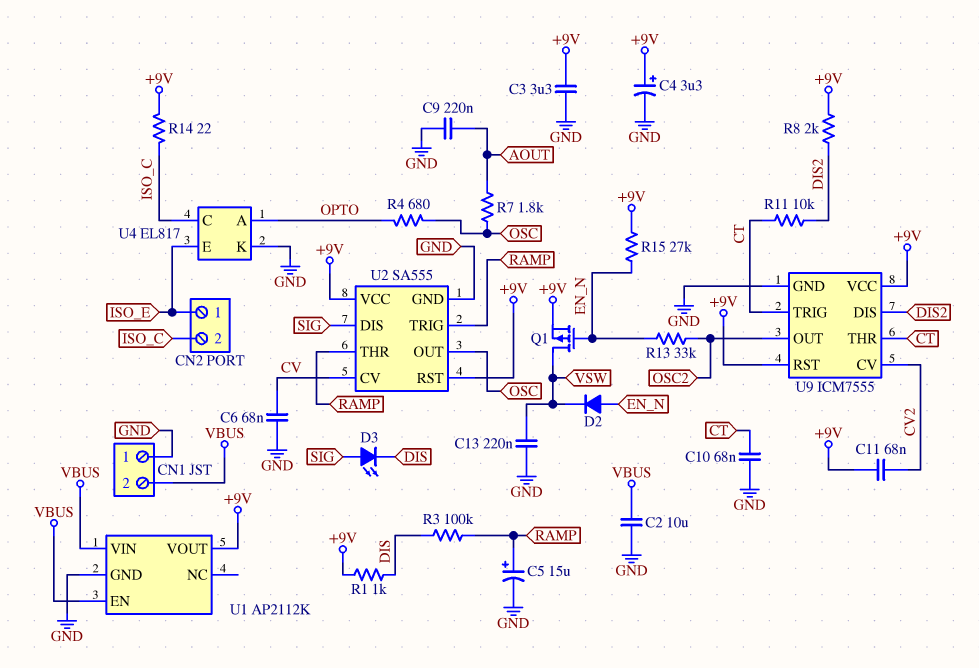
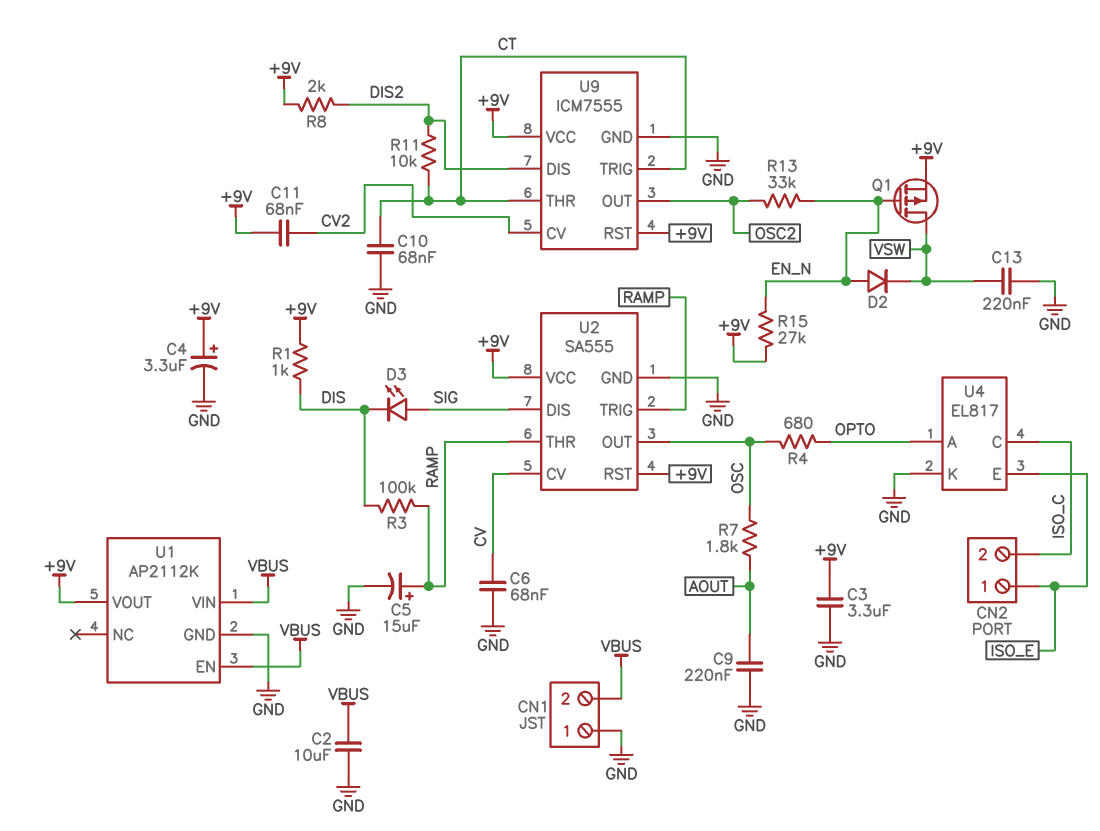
R14: 22 (+9V, ISO_C) -> none

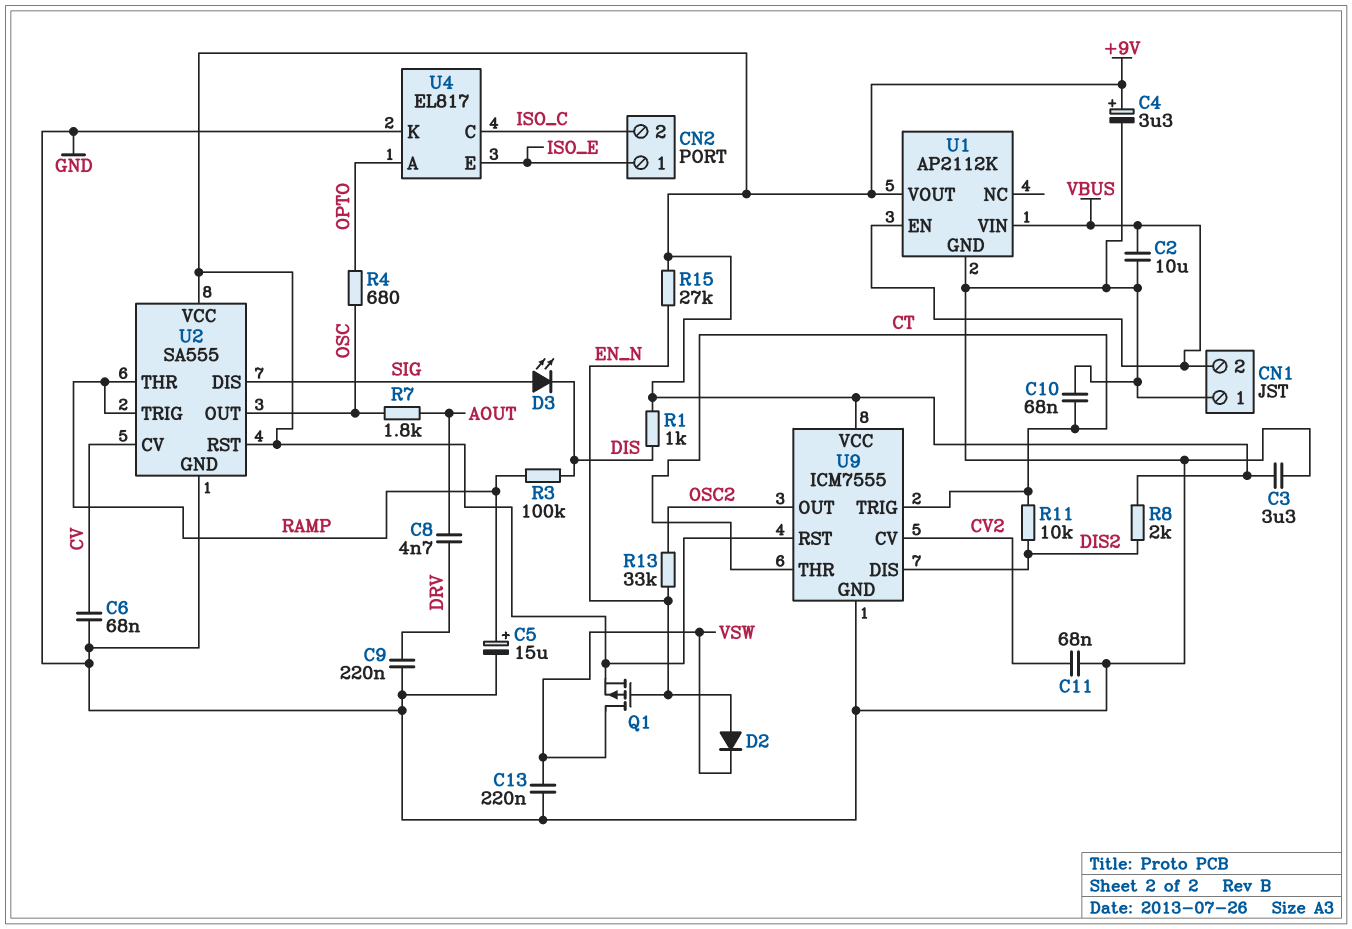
C8: none -> 4.7nF (AOUT, DRV)
C9: 220nF (AOUT, GND) -> 220nF (DRV, GND)
C11: 68nF (+9V, CV2) -> 68nF (CV2, GND)

